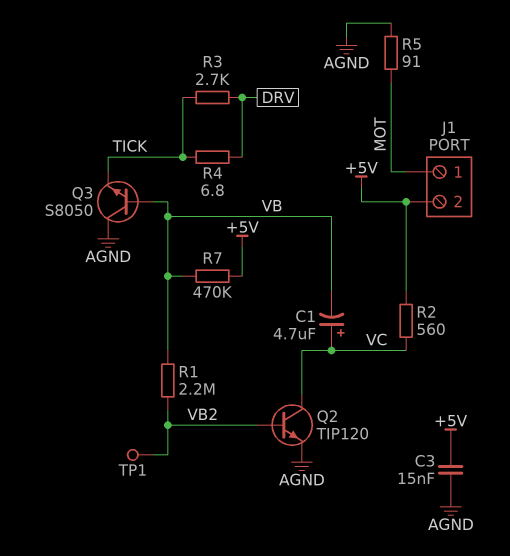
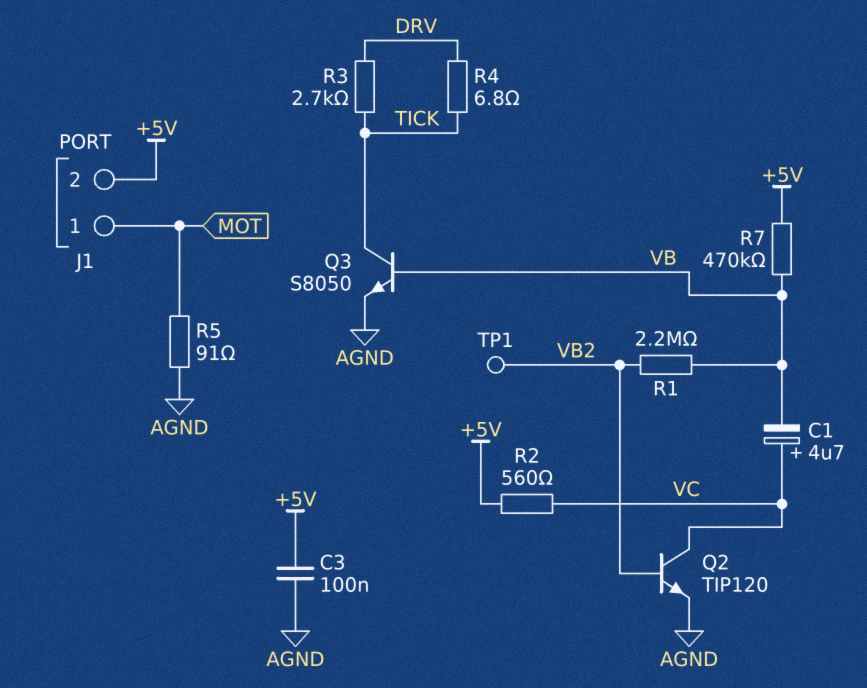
C3: 15nF (+5V, AGND) -> 100nF (+5V, AGND)
Q3: NPN S8050 (B VB, C AGND, E TICK) -> NPN S8050 (B VB, C TICK, E AGND)

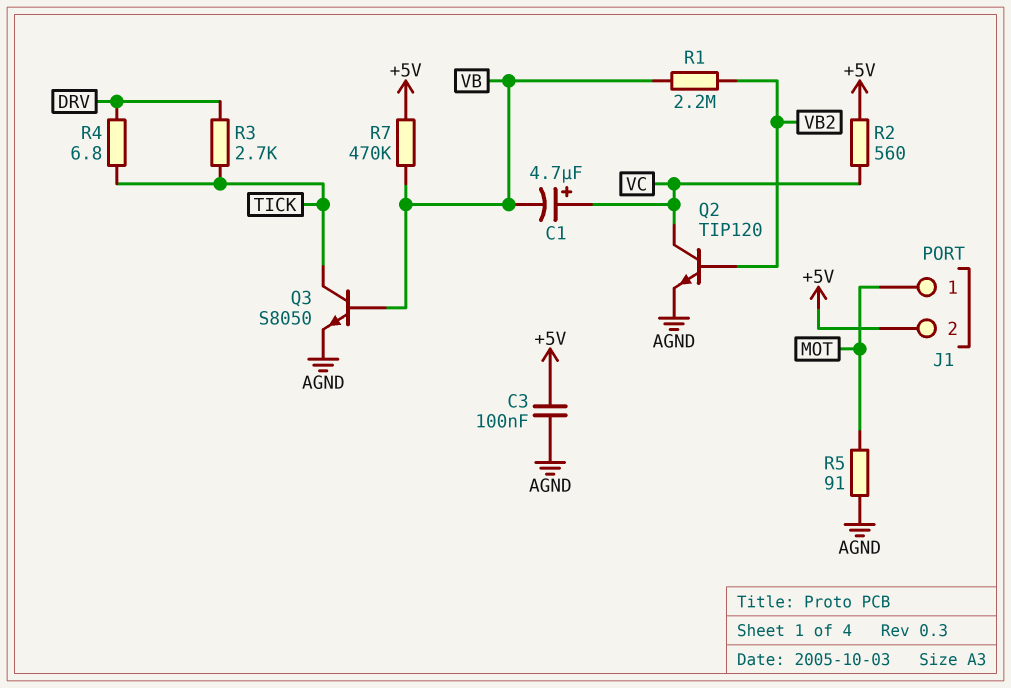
TP1: test point (VB2) -> none

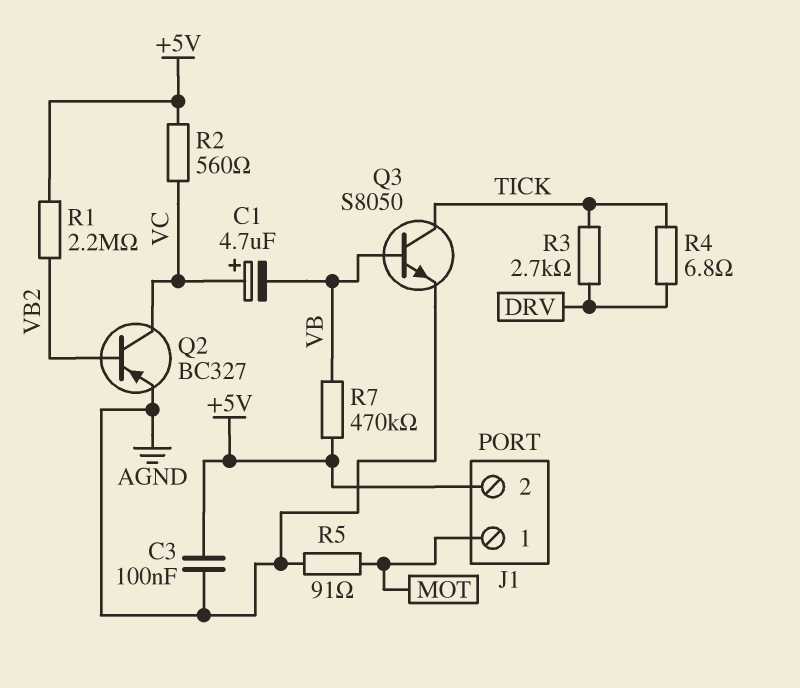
Q2: NPN TIP120 (B VB2, C VC, E AGND) -> PNP BC327 (B VB2, C VC, E AGND)
R1: 2.2M (VB, VB2) -> 2.2M (+5V, VB2)

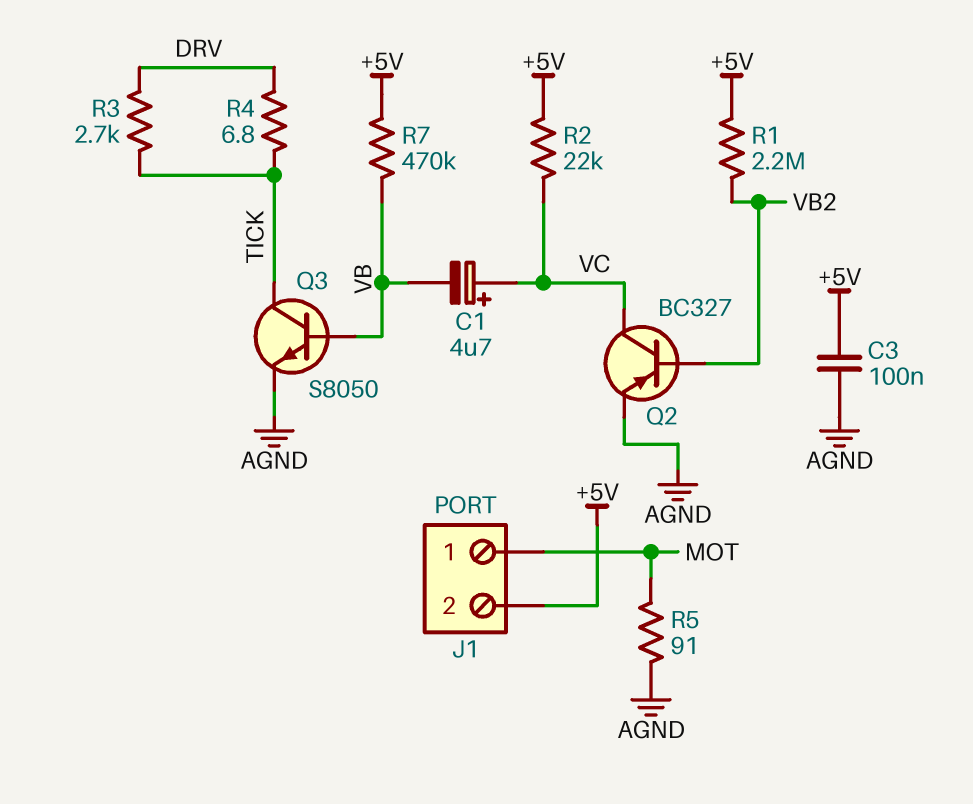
R2: 560 (+5V, VC) -> 22k (+5V, VC)

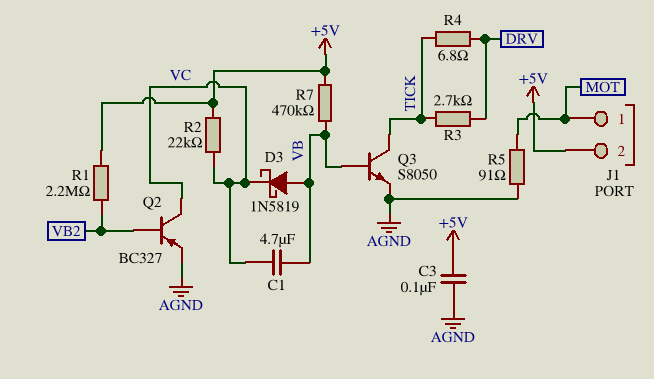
C1: 4.7uF (plus VC, minus VB) -> 4.7uF (VB, VC)
D3: none -> schottky 1N5819 (A VB, K VC)

